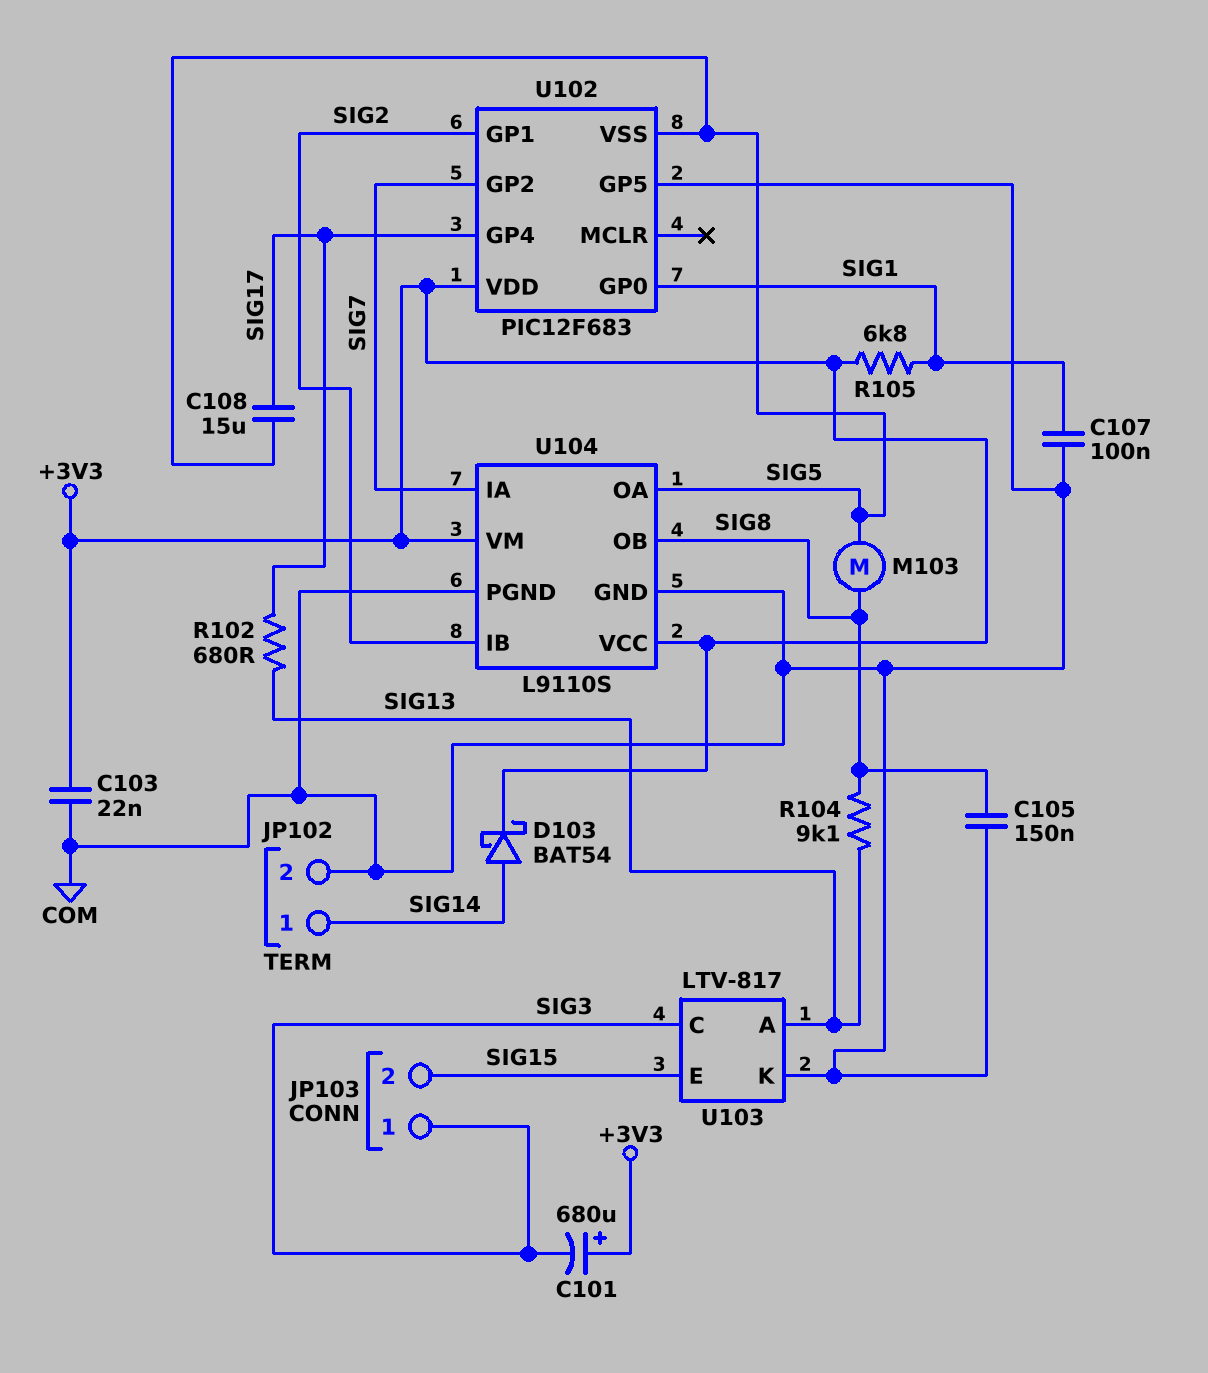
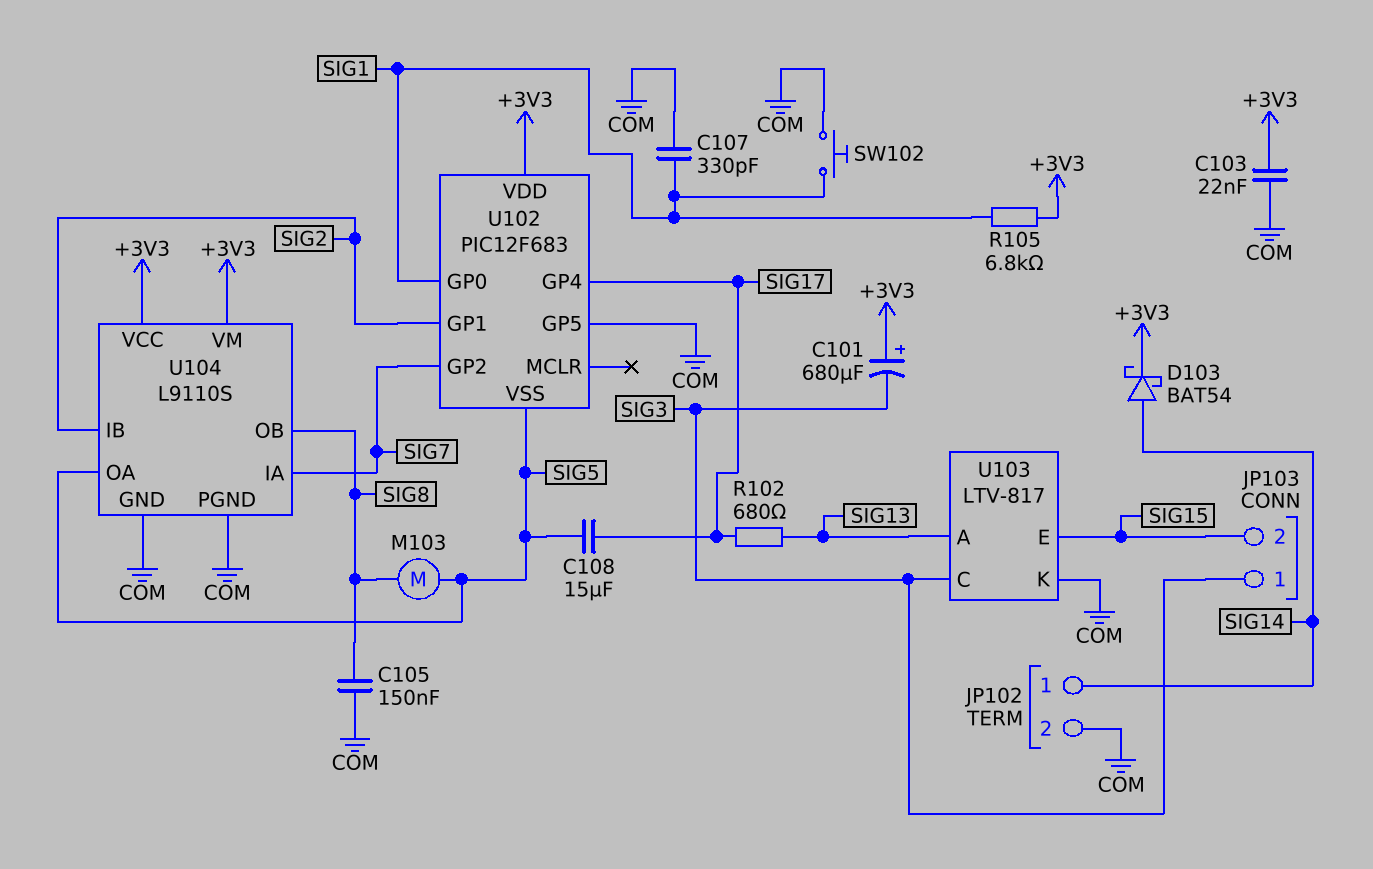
C107: 100nF (COM, SIG1) -> 330pF (COM, SIG1)
R104: 9.1k (SIG8, SIG13) -> none
SW102: none -> button (COM, SIG1)

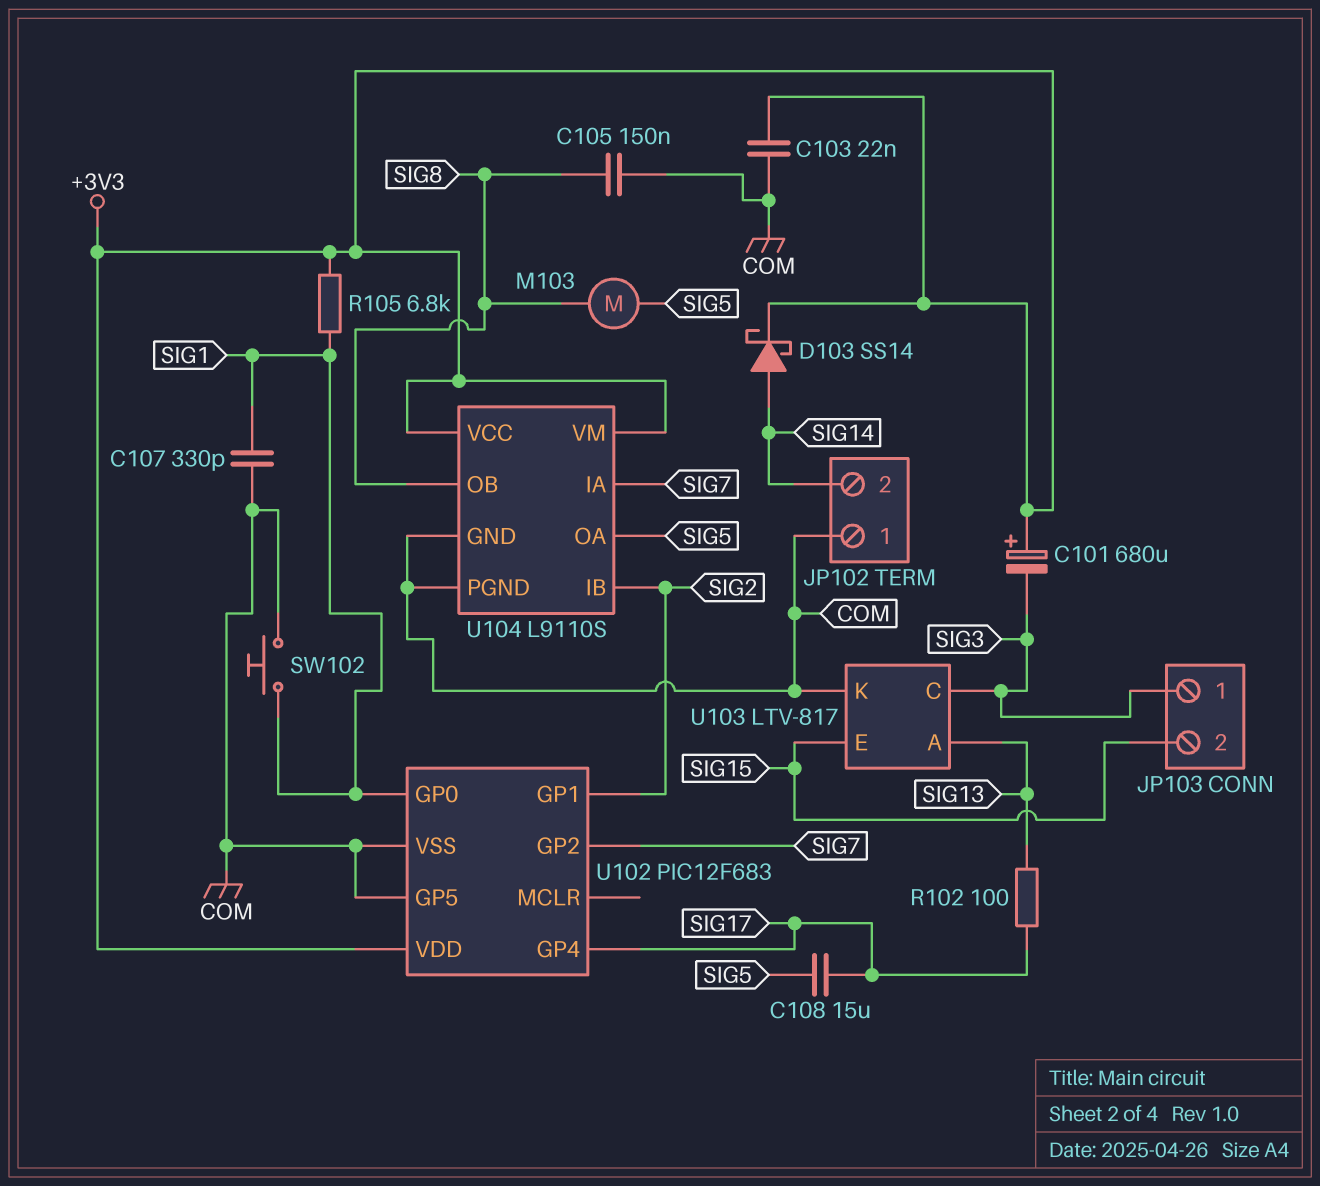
D103: schottky BAT54 (A SIG14, K +3V3) -> schottky SS14 (A SIG14, K +3V3)
JP102 pin 1: SIG14 -> COM
JP102 pin 2: COM -> SIG14
R102: 680 (SIG13, SIG17) -> 100 (SIG13, SIG17)
U102 pin VSS: SIG5 -> COM

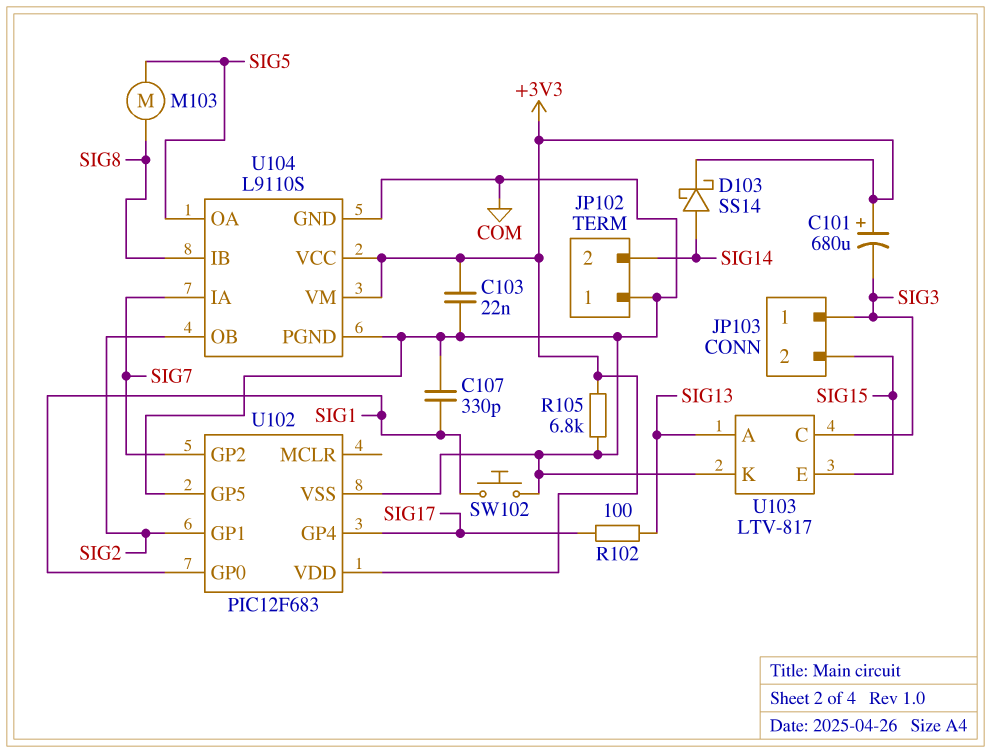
C105: 150nF (COM, SIG8) -> none
C108: 15uF (SIG5, SIG17) -> none
R105: 6.8k (+3V3, SIG1) -> 6.8k (+3V3, COM)
U104 pin IB: SIG2 -> SIG8
U104 pin OB: SIG8 -> SIG2

